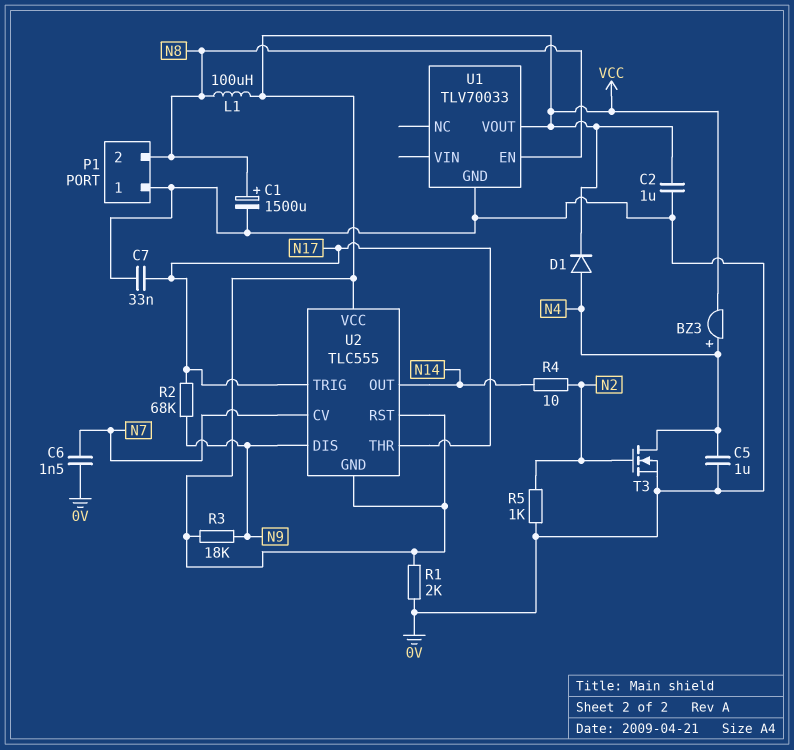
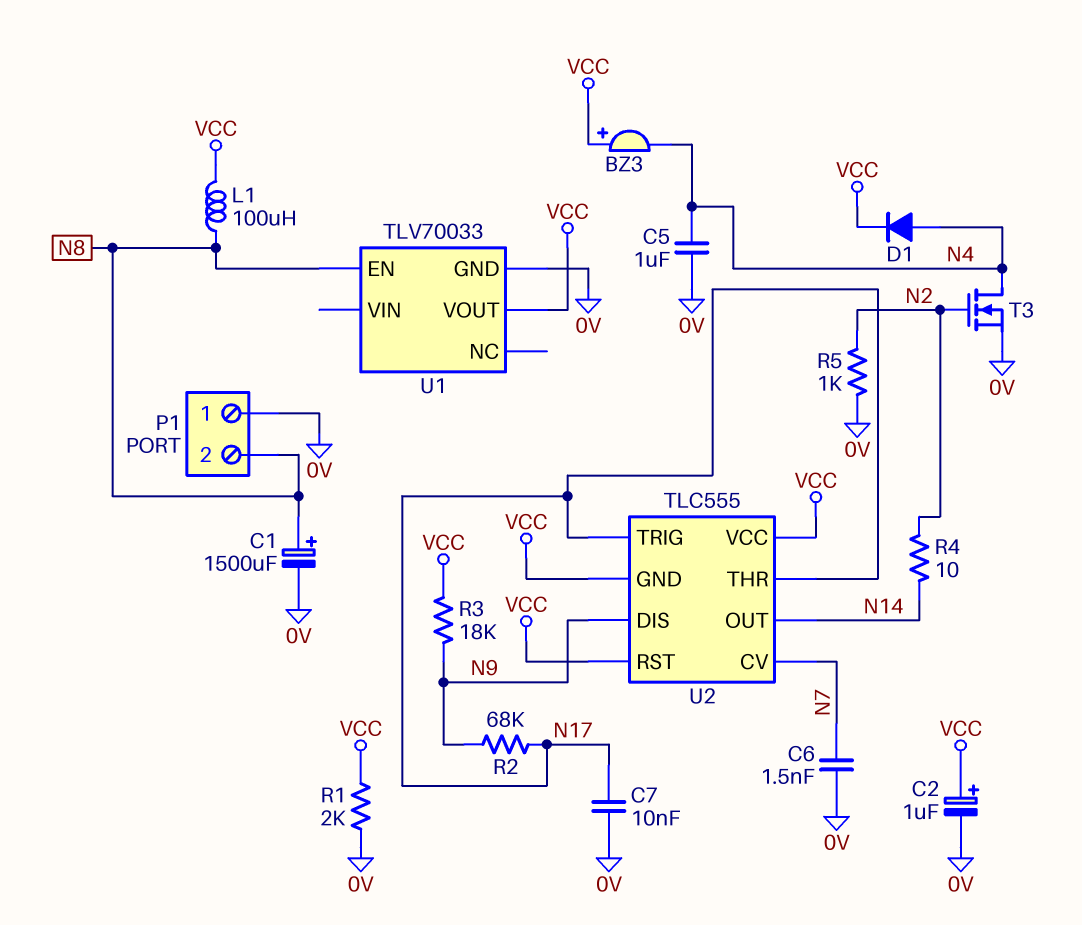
BZ3: buzzer (plus N4, minus VCC) -> buzzer (plus VCC, minus N4)
C2: 1uF (0V, VCC) -> 1uF (plus VCC, minus 0V)
C7: 33nF (0V, N17) -> 10nF (0V, N17)

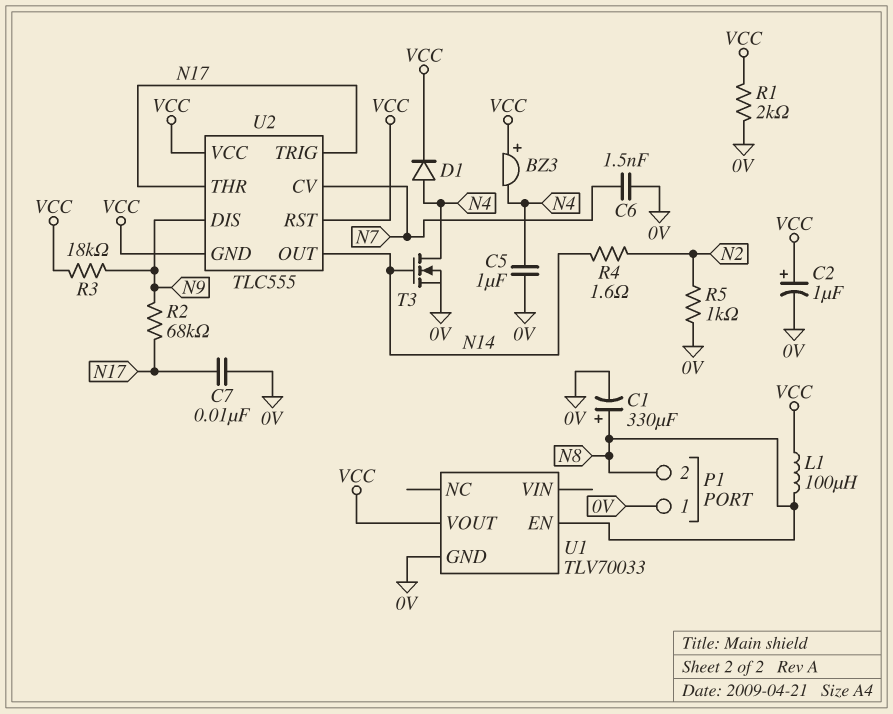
C1: 1500uF (plus N8, minus 0V) -> 330uF (plus N8, minus 0V)
R4: 10 (N2, N14) -> 1.6 (N2, N14)
T3: NMOS (G N2, D N4, S 0V) -> NMOS (G N14, D N4, S 0V)

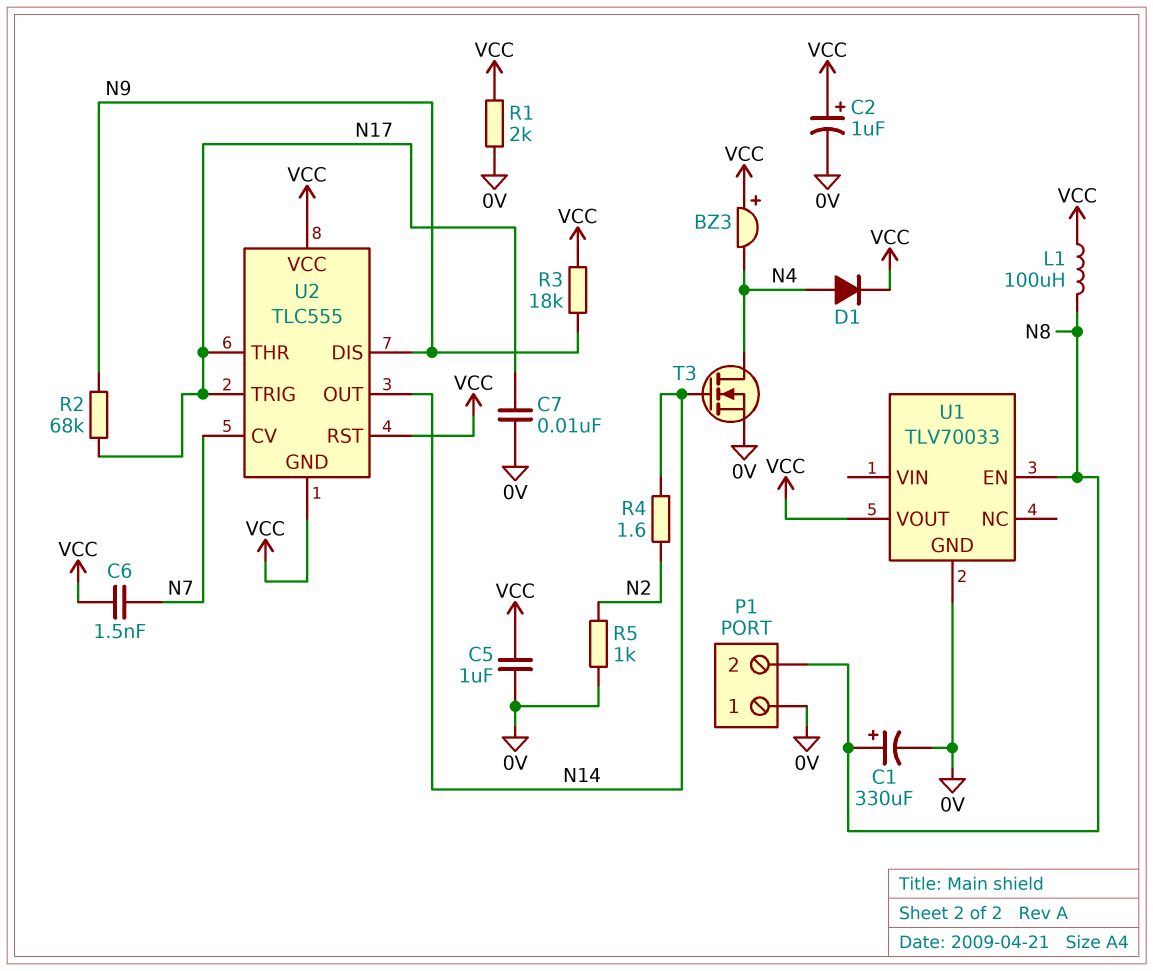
C5: 1uF (0V, N4) -> 1uF (0V, VCC)
C6: 1.5nF (0V, N7) -> 1.5nF (N7, VCC)

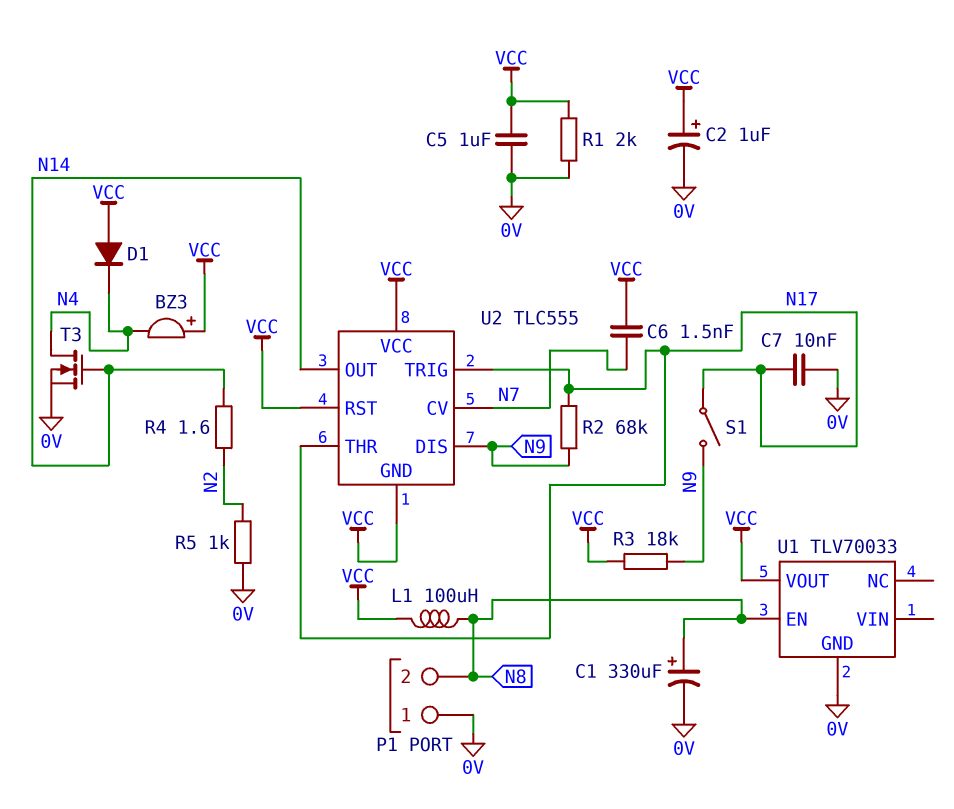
D1: diode (A N4, K VCC) -> diode (A VCC, K N4)
S1: none -> switch (N9, N17)

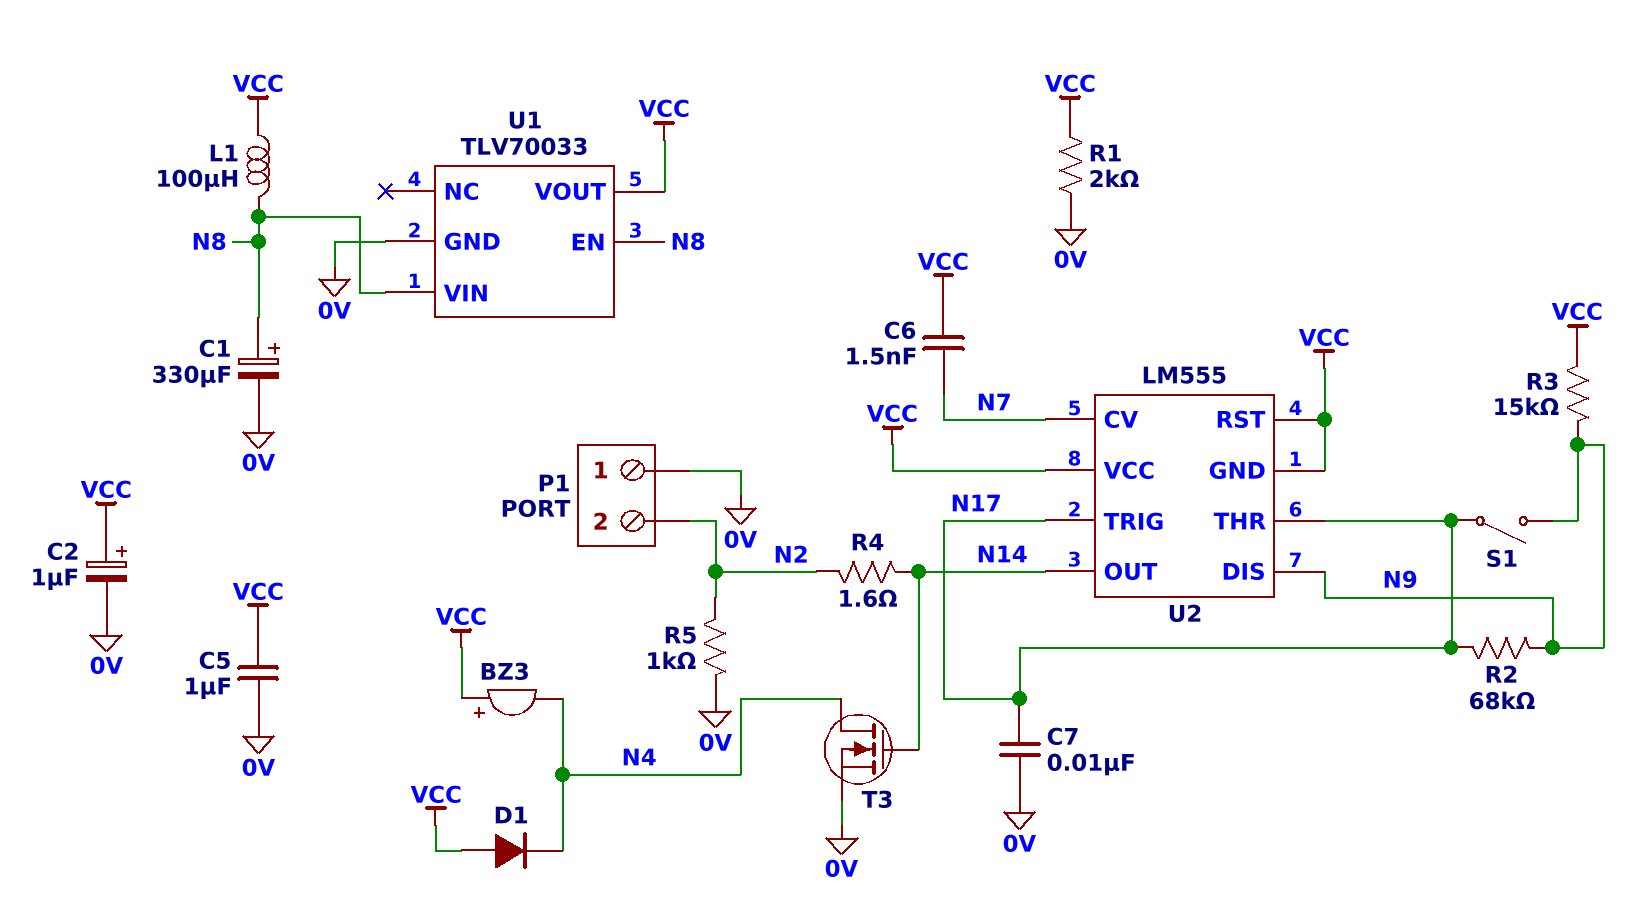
P1 pin 2: N8 -> N2
R3: 18k (N9, VCC) -> 15k (N9, VCC)
U1 pin VIN: none -> N8
U2: TLC555 -> LM555

